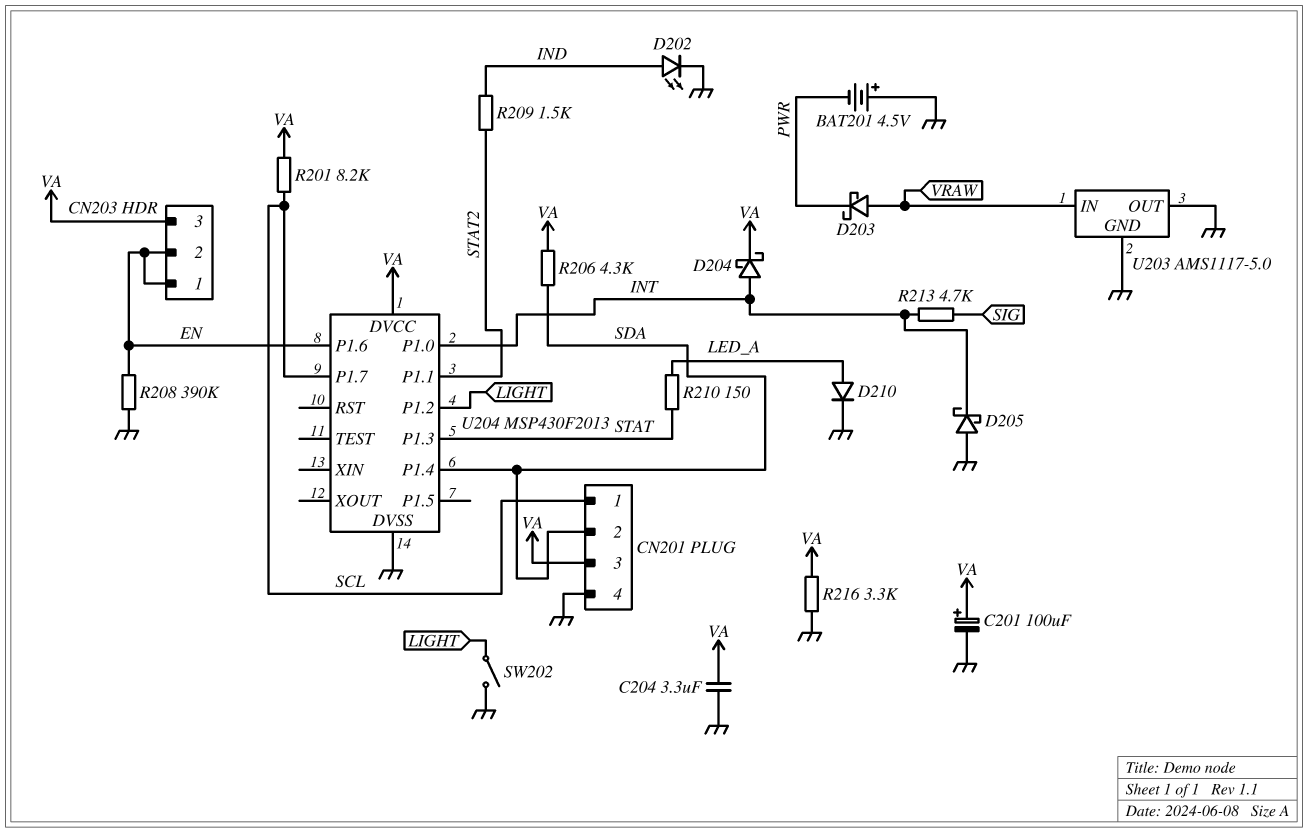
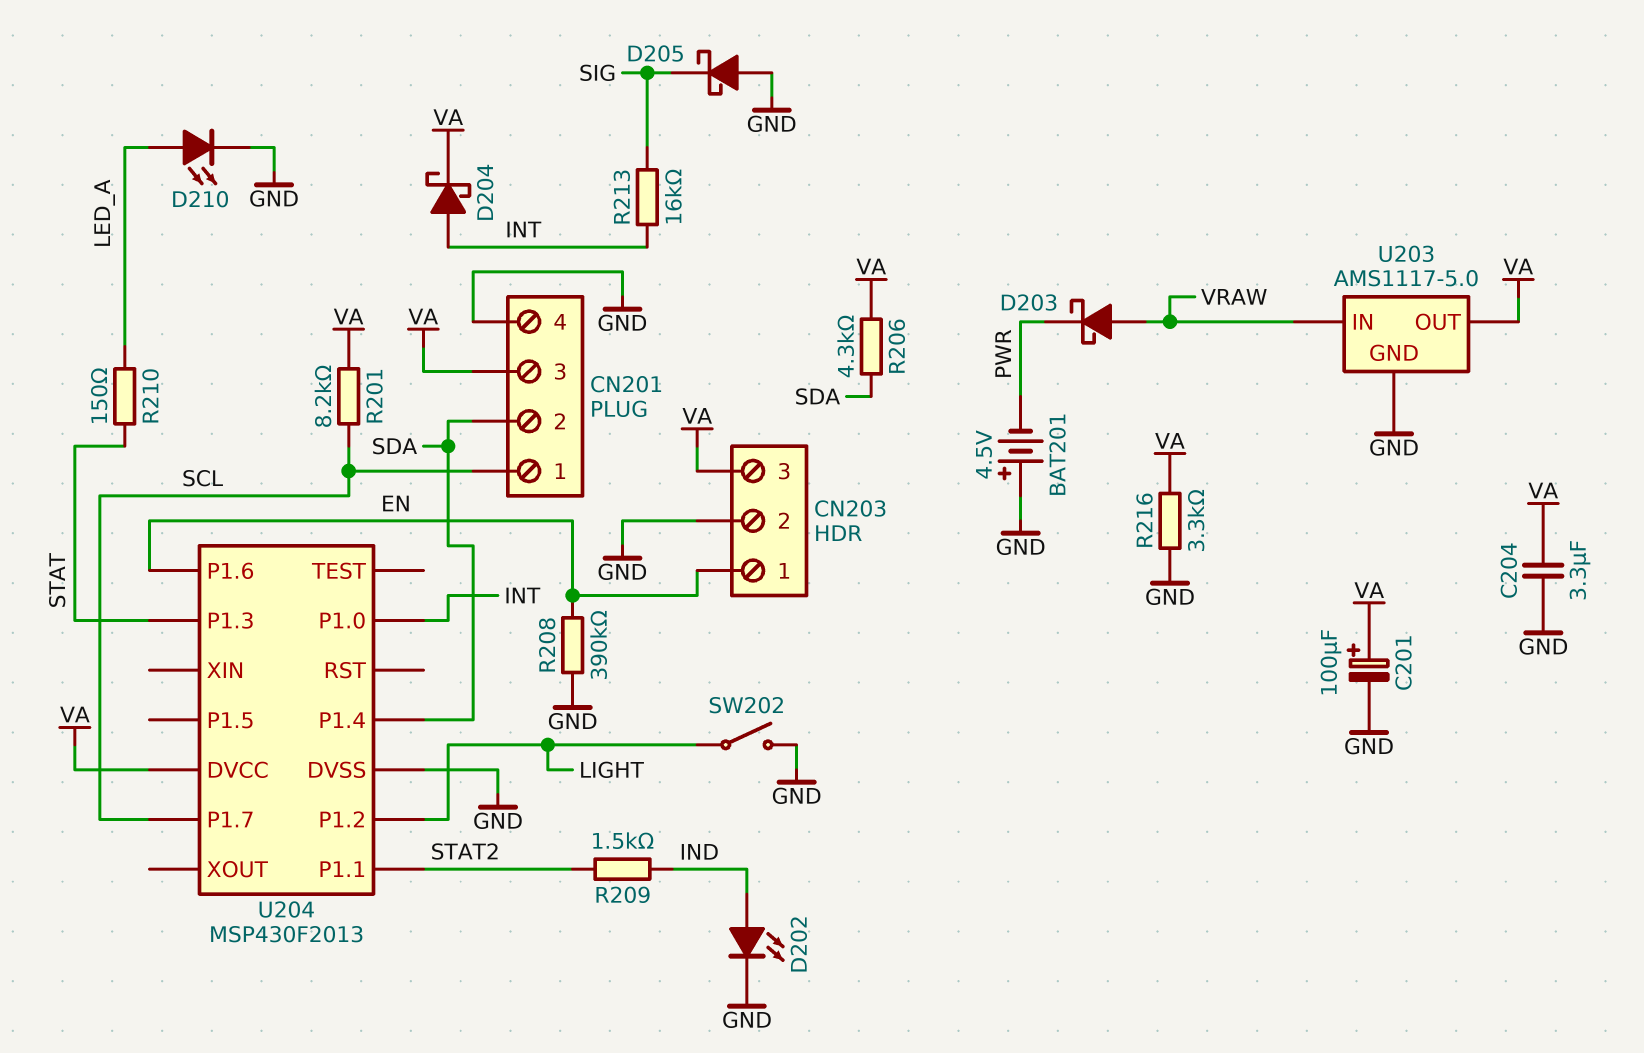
CN203 pin 2: EN -> GND
D205: schottky (A GND, K INT) -> schottky (A GND, K SIG)
D210: diode (A LED_A, K GND) -> LED (A LED_A, K GND)
R213: 4.7k (INT, SIG) -> 16k (INT, SIG)
U203 pin OUT: GND -> VA

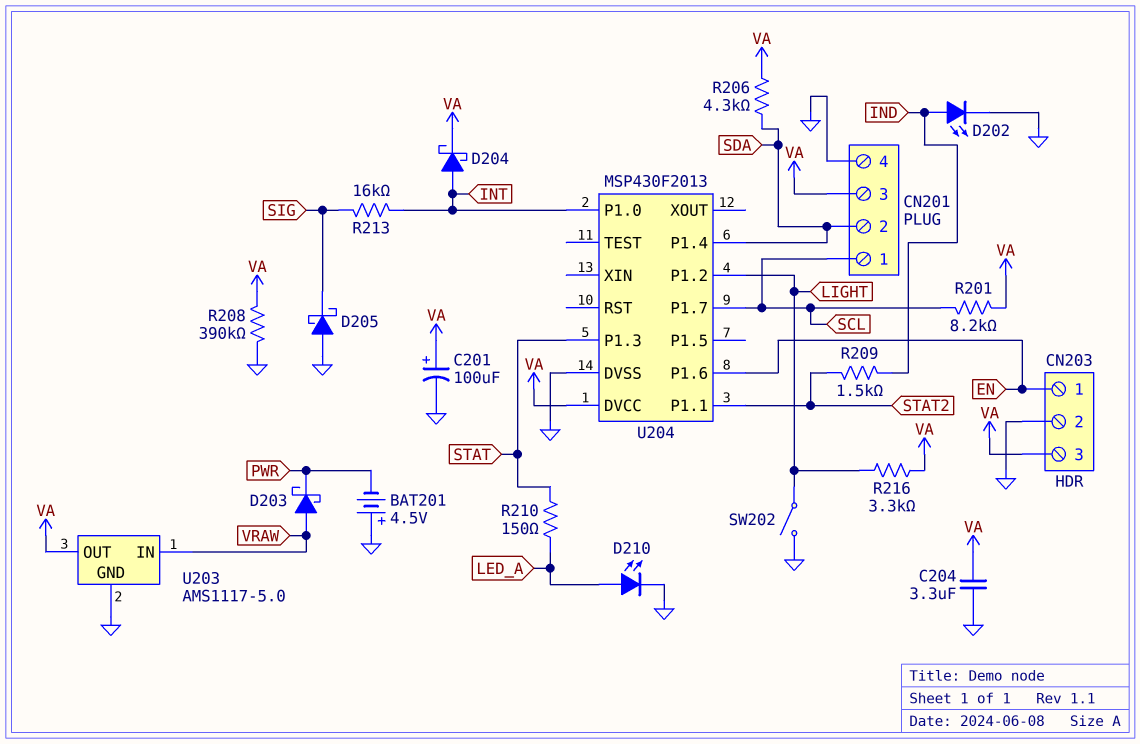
R208: 390k (EN, GND) -> 390k (GND, VA)
R216: 3.3k (GND, VA) -> 3.3k (LIGHT, VA)

